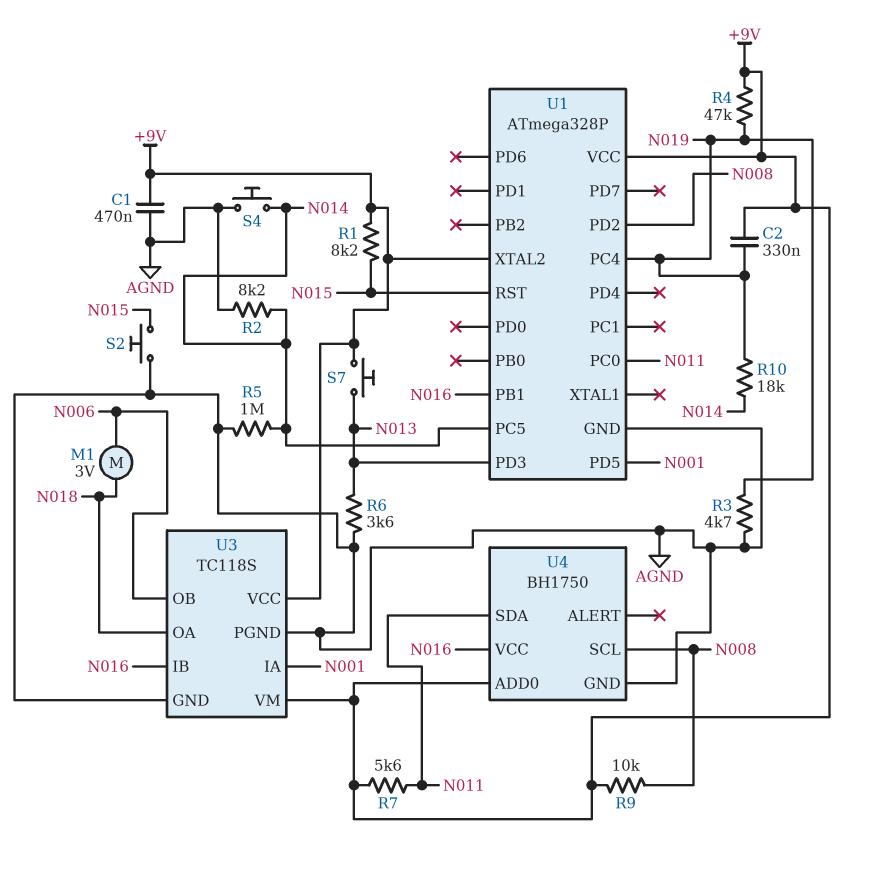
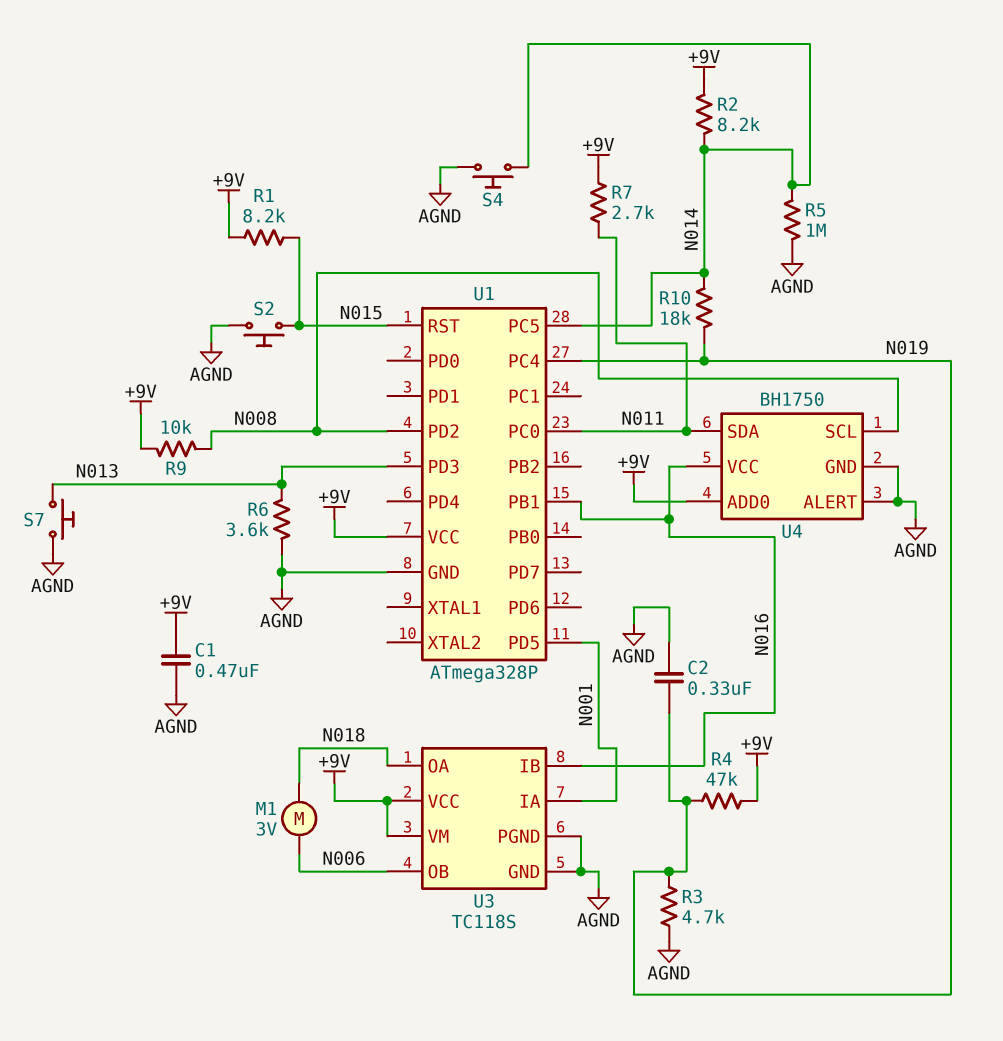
C2: 330nF (+9V, N019) -> 330nF (AGND, N019)
R2: 8.2k (AGND, N014) -> 8.2k (+9V, N014)
R7: 5.6k (+9V, N011) -> 2.7k (+9V, N011)
S7: button (+9V, N013) -> button (AGND, N013)
U1 pin XTAL2: +9V -> none
U4 pin ALERT: none -> AGND

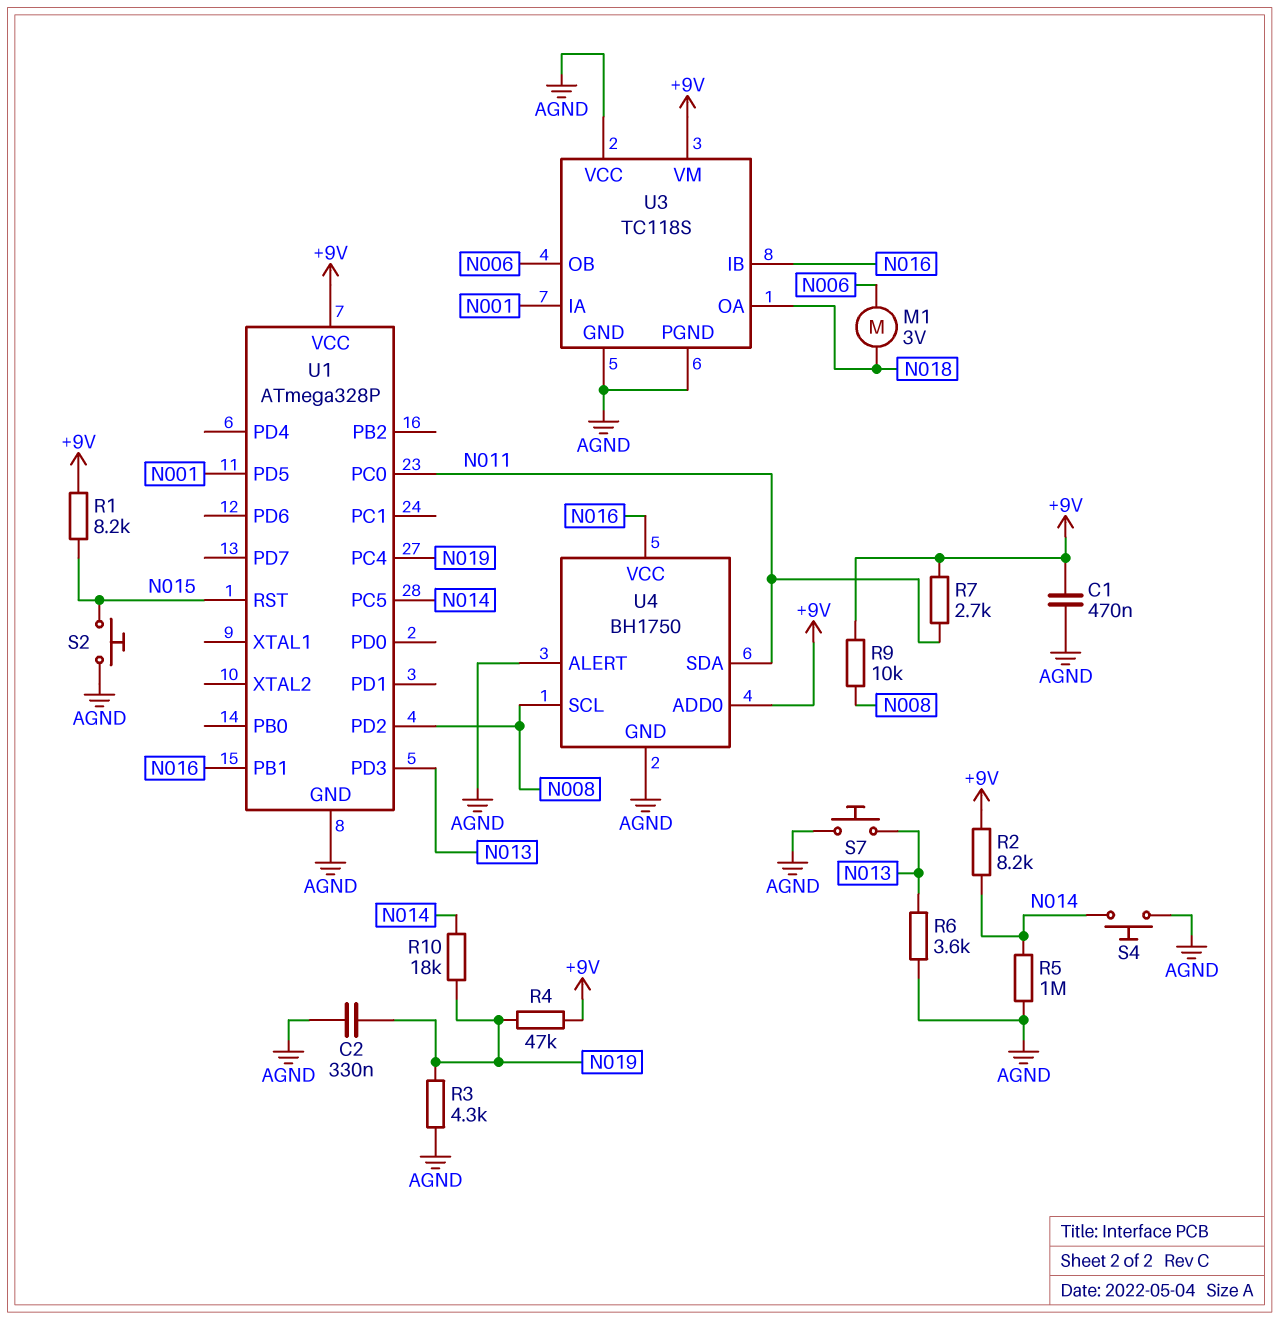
R3: 4.7k (AGND, N019) -> 4.3k (AGND, N019)
U3 pin VCC: +9V -> AGND

